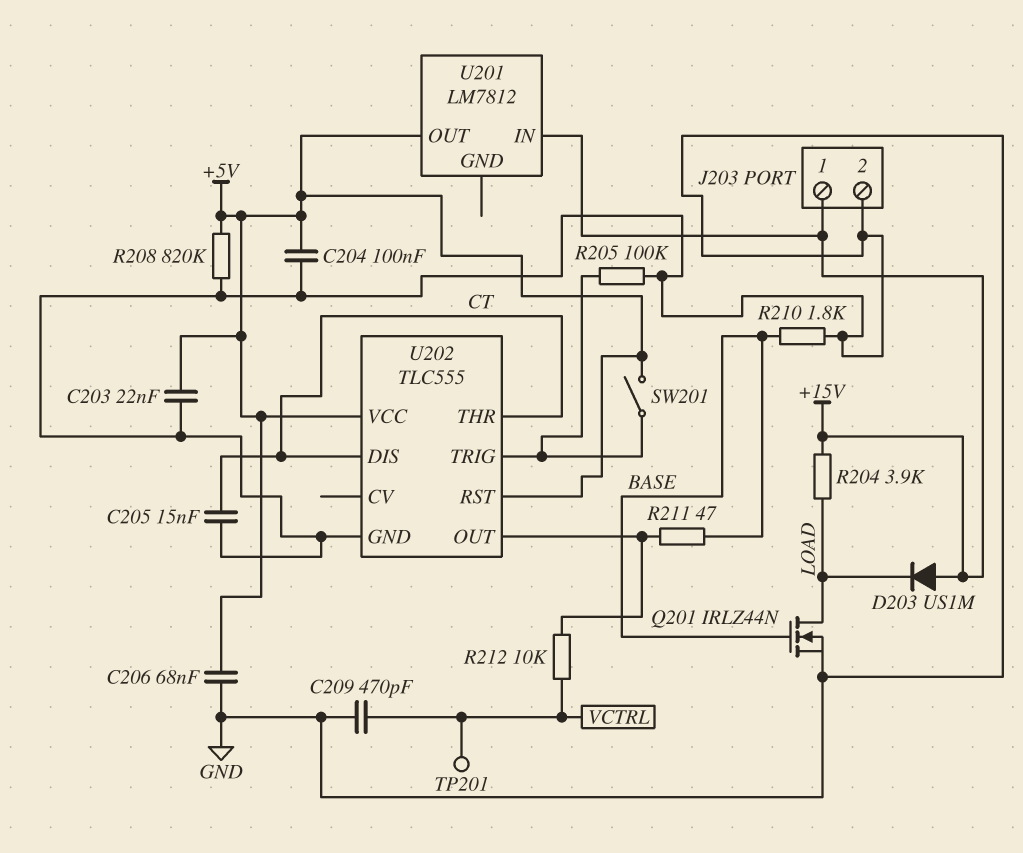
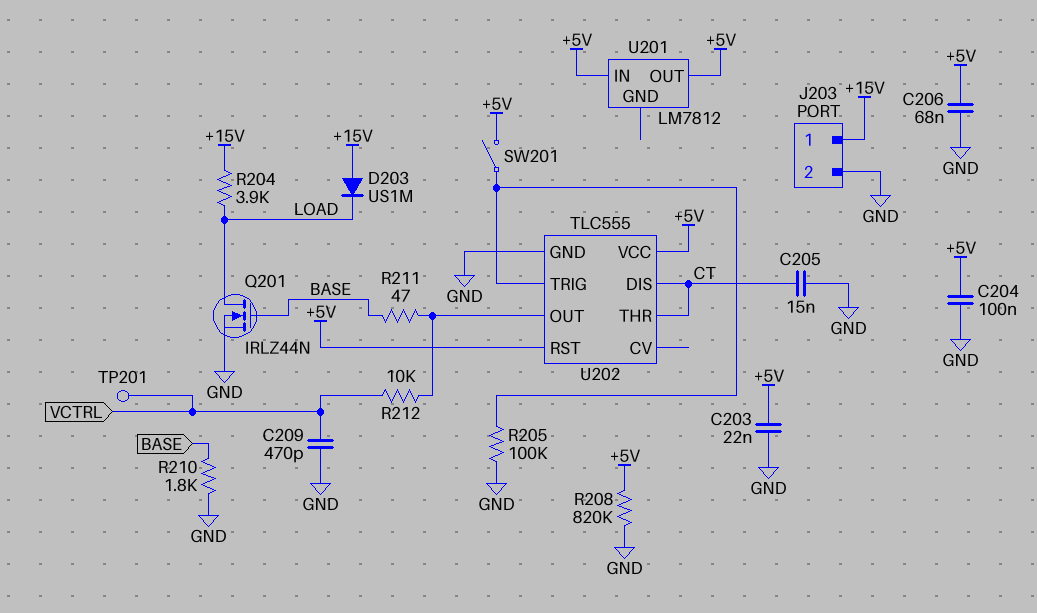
U201 pin IN: +15V -> +5V

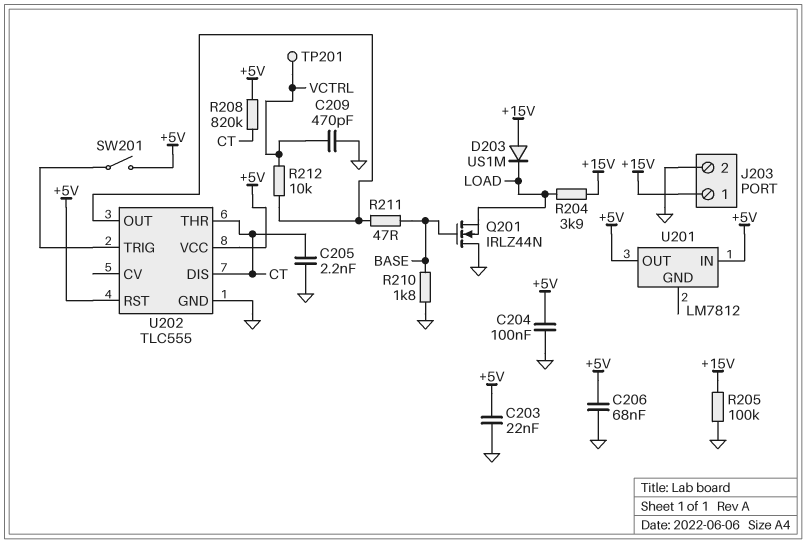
C205: 15nF (CT, GND) -> 2.2nF (CT, GND)
Q201: NMOS IRLZ44N (G BASE, D LOAD, S GND) -> NMOS IRLZ44N (G BASE, D GND, S LOAD)
R205: 100k (GND, U202/TRIG) -> 100k (+15V, GND)
R208: 820k (+5V, GND) -> 820k (+5V, CT)

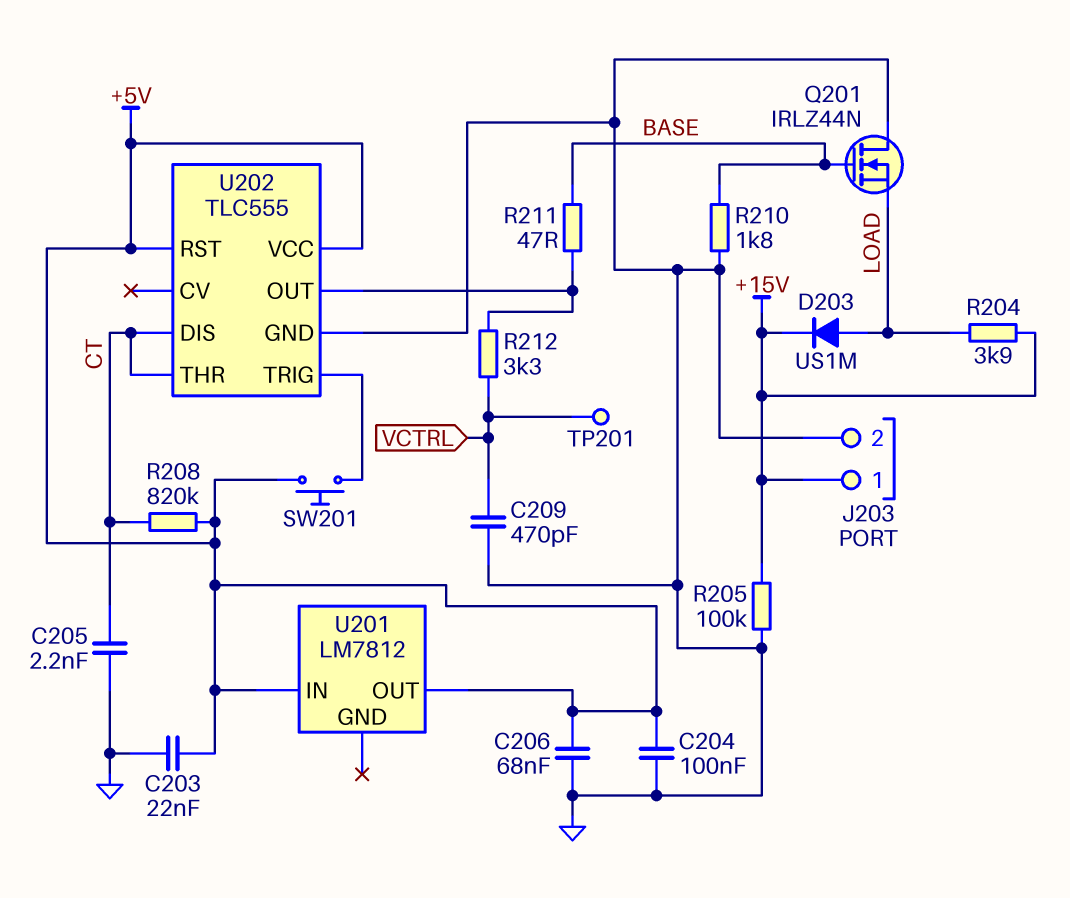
D203: diode US1M (A +15V, K LOAD) -> diode US1M (A LOAD, K +15V)
R212: 10k (U202/OUT, VCTRL) -> 3.3k (U202/OUT, VCTRL)
SW201: switch (+5V, U202/TRIG) -> button (+5V, U202/TRIG)

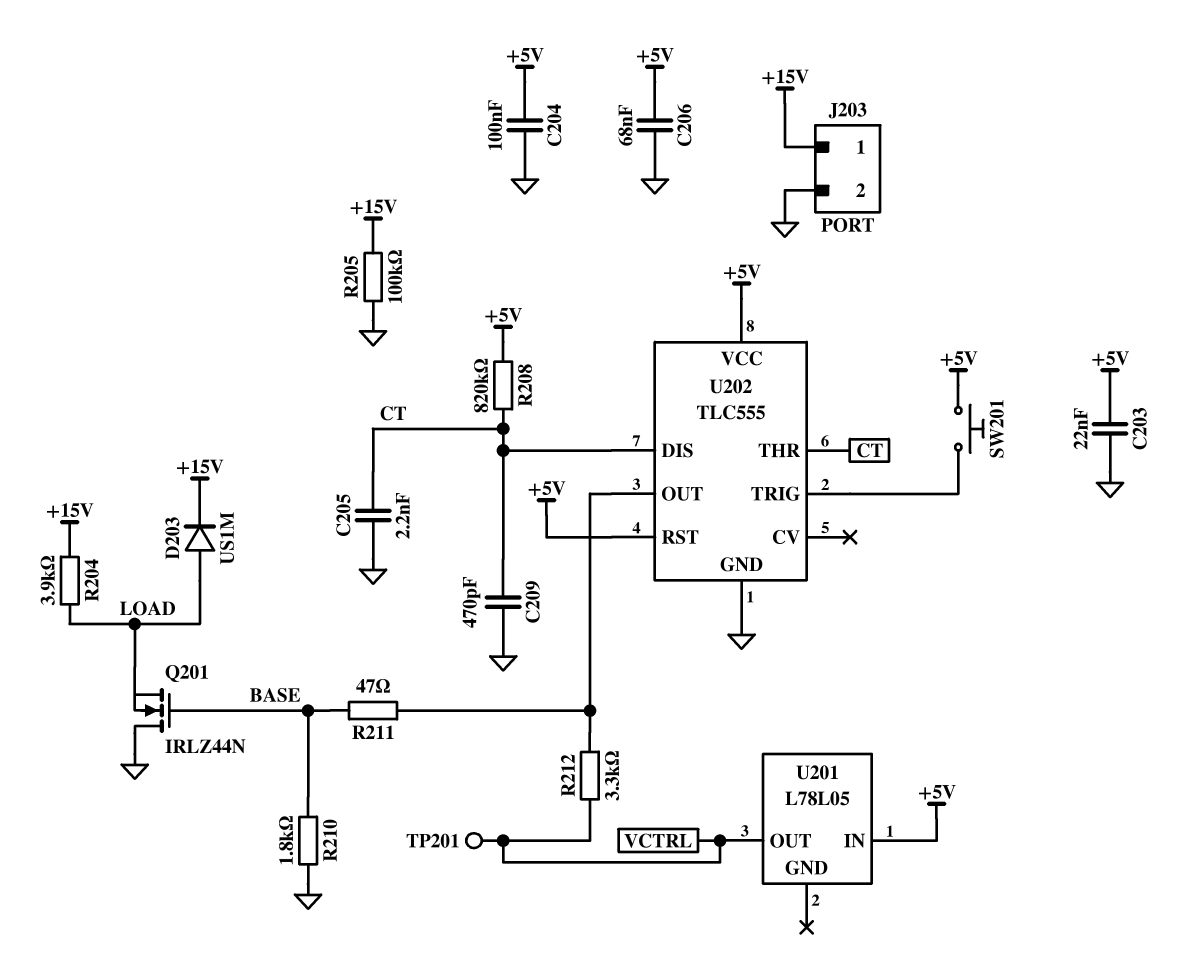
C209: 470pF (GND, VCTRL) -> 470pF (CT, GND)
U201: LM7812 -> L78L05
U201 pin OUT: +5V -> VCTRL

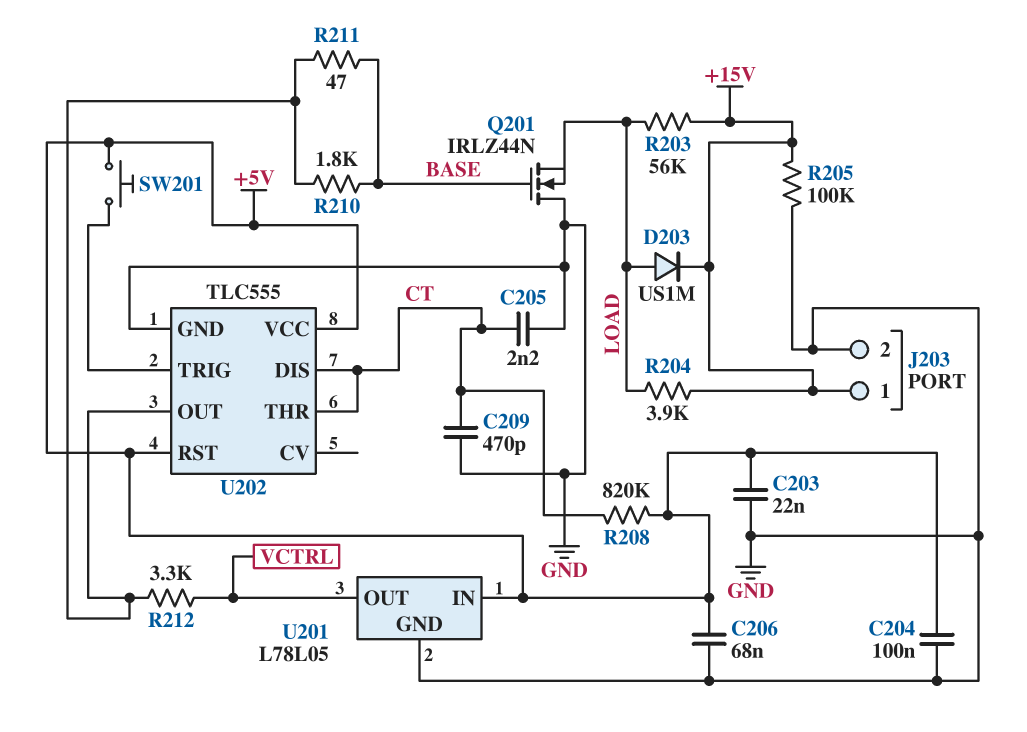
R203: none -> 56k (+15V, LOAD)
R210: 1.8k (BASE, GND) -> 1.8k (BASE, U202/OUT)
TP201: test point (VCTRL) -> none
U201 pin GND: none -> GND

